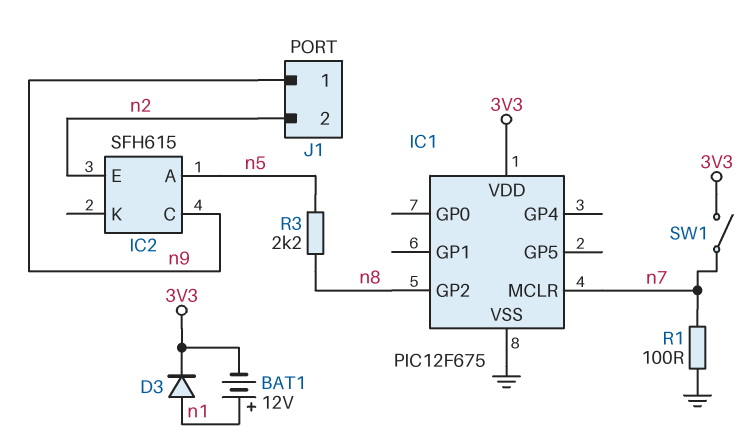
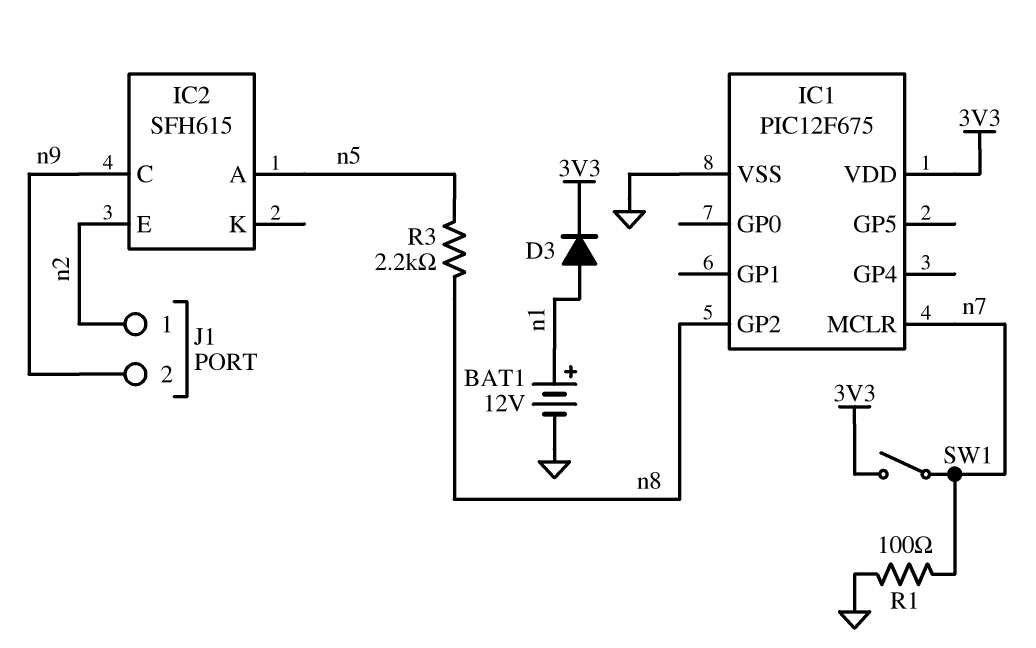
BAT1: 12V (plus n1, minus 3V3) -> 12V (plus n1, minus GND)
J1 pin 1: n9 -> n2
J1 pin 2: n2 -> n9

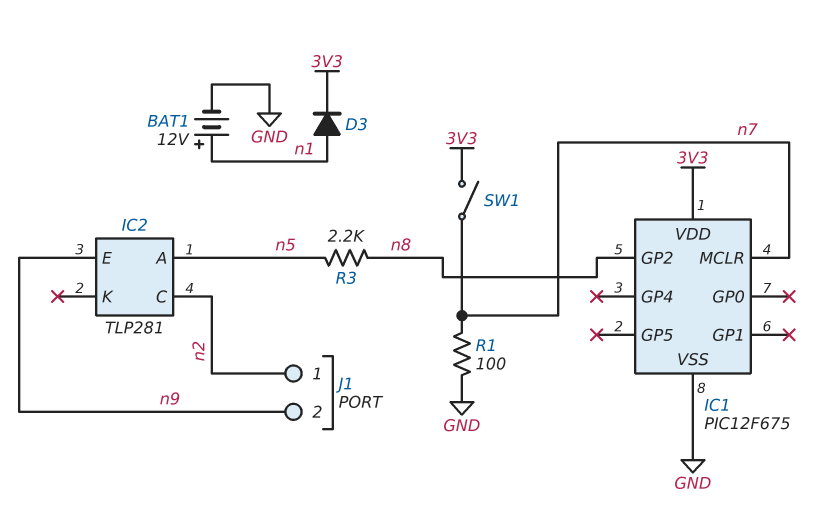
IC2: SFH615 -> TLP281
IC2 pin C: n9 -> n2
IC2 pin E: n2 -> n9

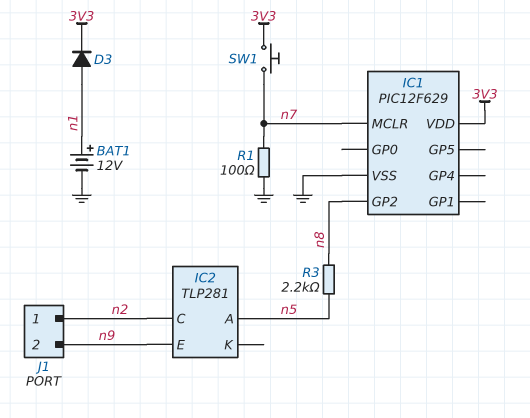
IC1: PIC12F675 -> PIC12F629
SW1: switch (3V3, n7) -> button (3V3, n7)

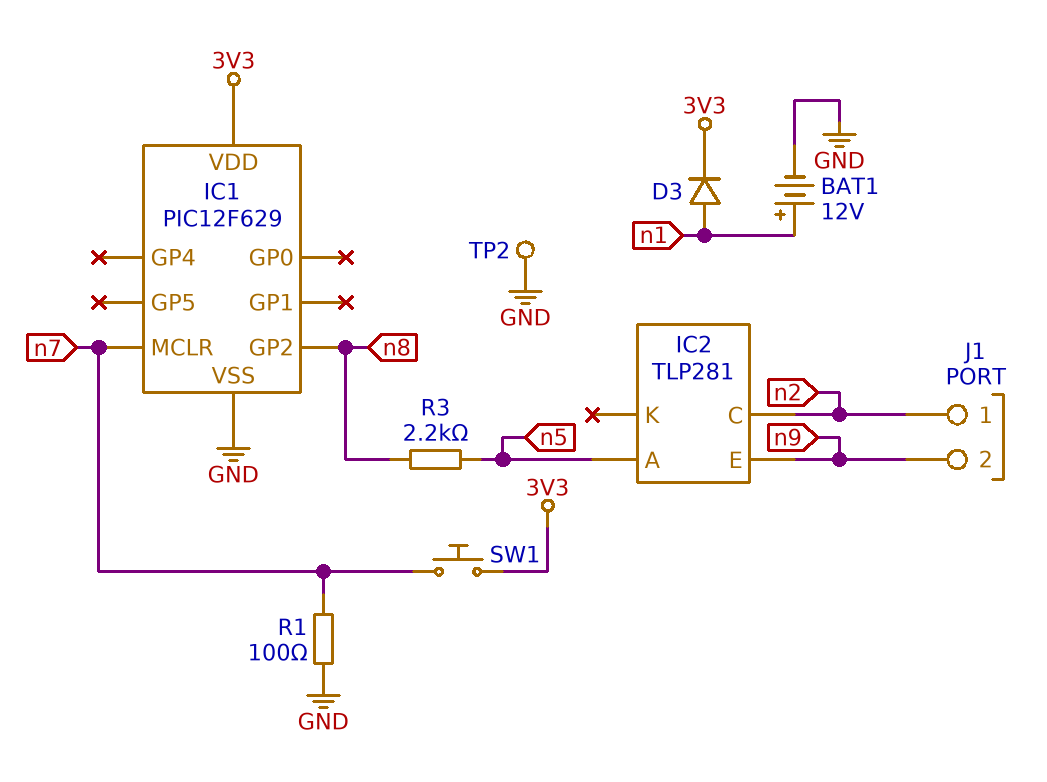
TP2: none -> test point (GND)

